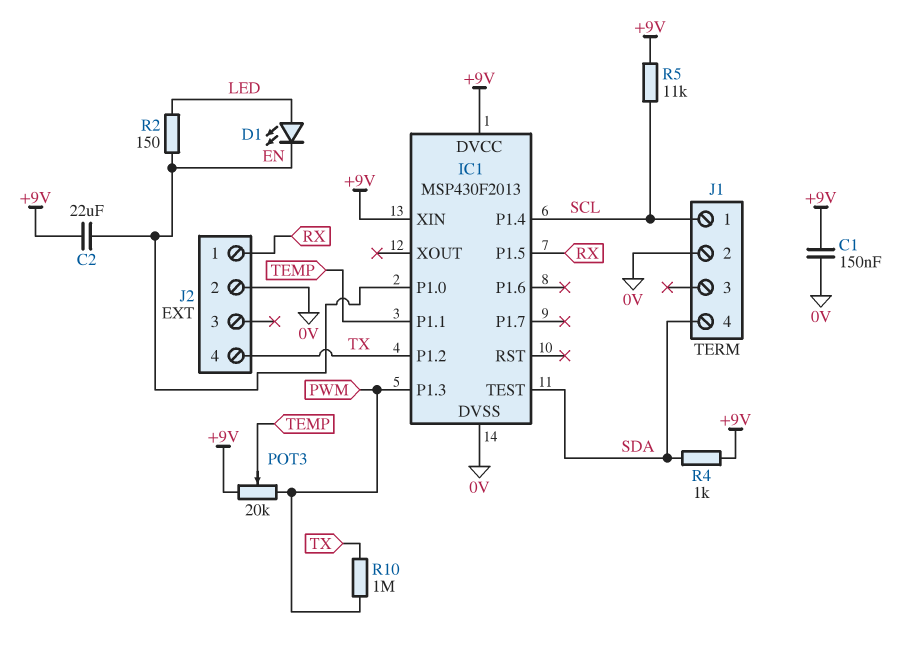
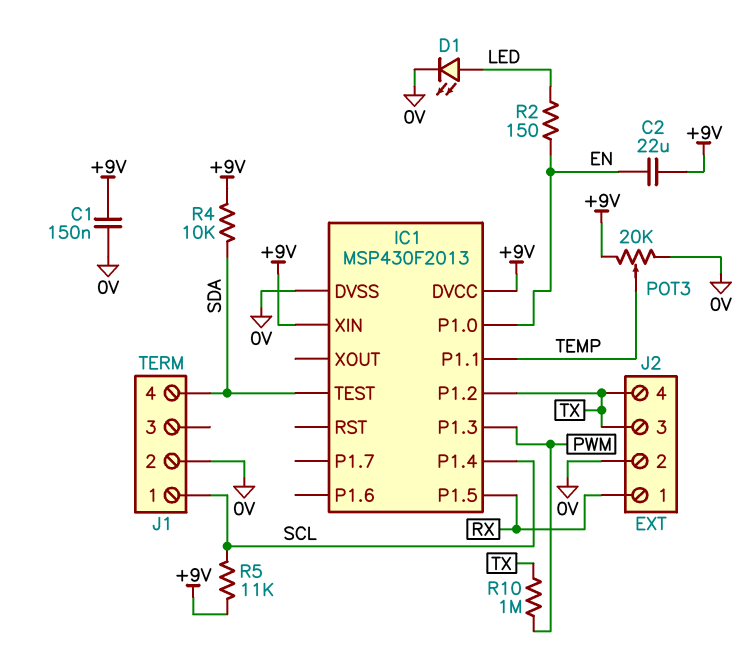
D1: LED (A LED, K EN) -> LED (A LED, K 0V)
J2 pin 3: none -> TX
POT3: 20k (+9V, PWM, wiper TEMP) -> 20k (+9V, 0V, wiper TEMP)
R4: 1k (+9V, SDA) -> 10k (+9V, SDA)

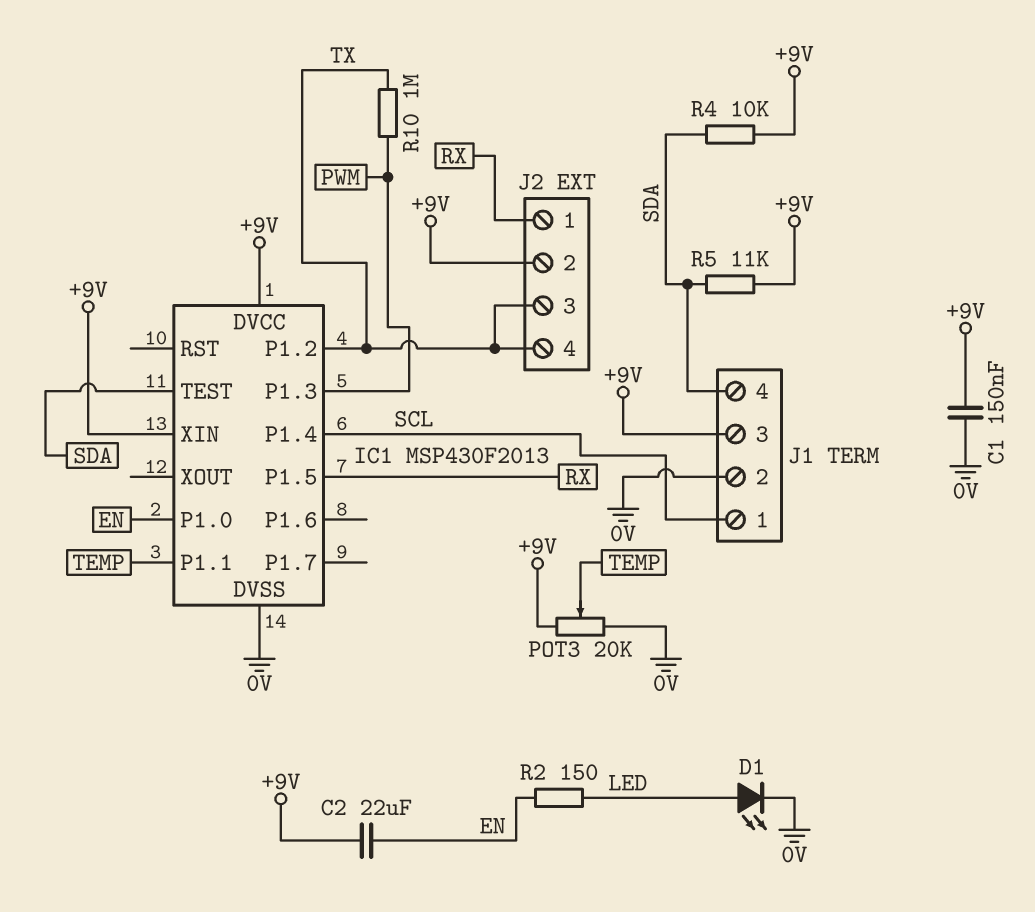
J1 pin 3: none -> +9V
J2 pin 2: 0V -> +9V
R5: 11k (+9V, SCL) -> 11k (+9V, SDA)

